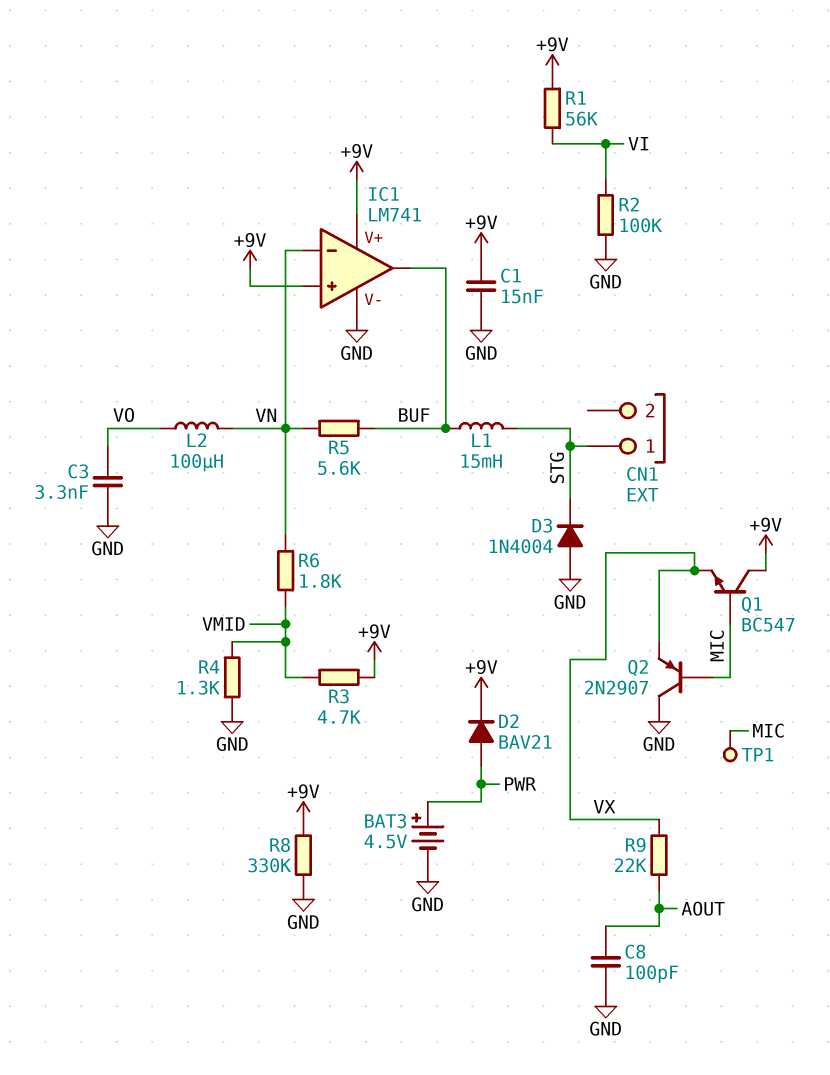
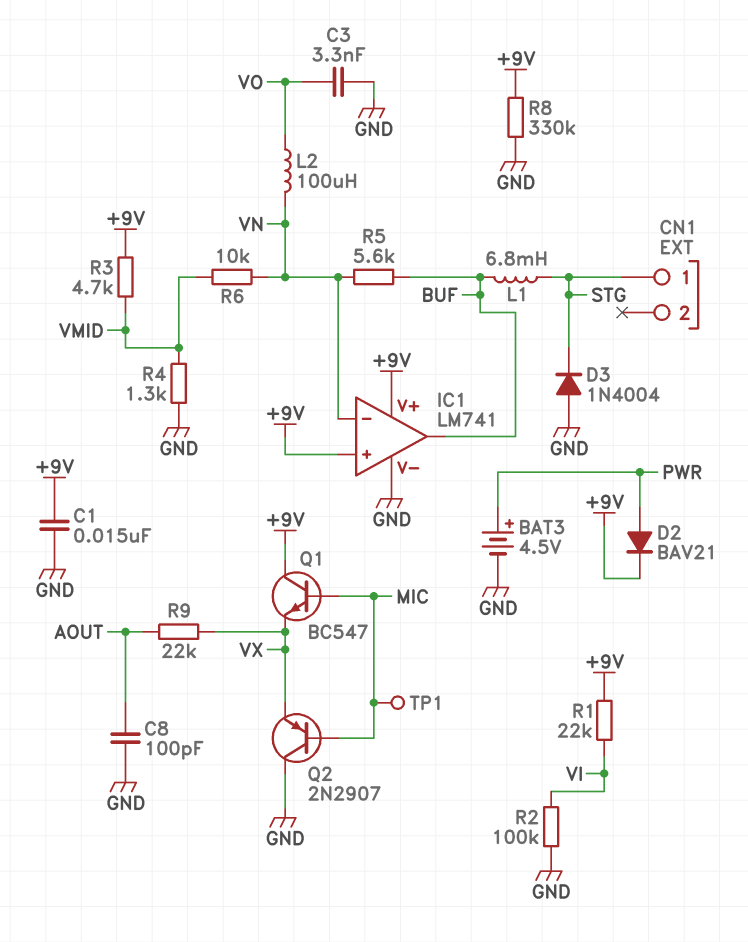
L1: 15mH (BUF, STG) -> 6.8mH (BUF, STG)
R1: 56k (+9V, VI) -> 22k (+9V, VI)
R6: 1.8k (VMID, VN) -> 10k (VMID, VN)

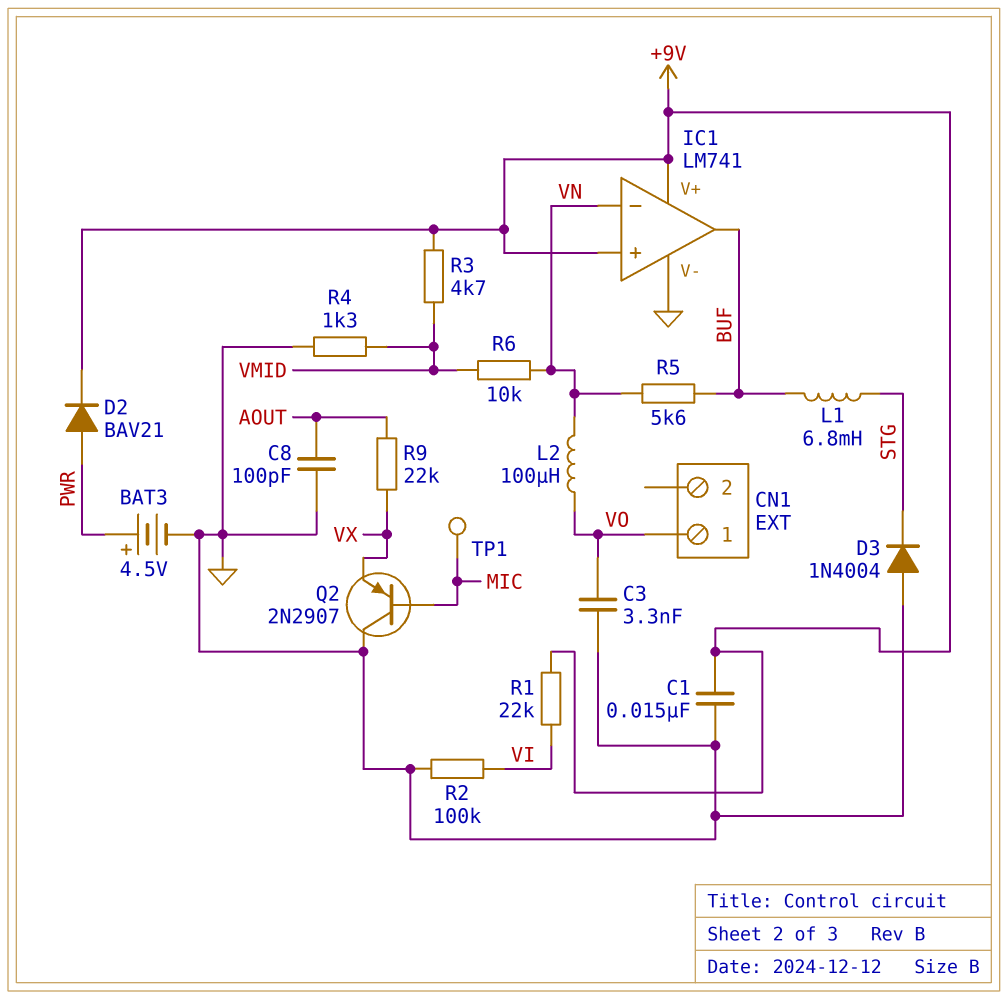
CN1 pin 1: STG -> VO
Q1: NPN BC547 (B MIC, C +9V, E VX) -> none
R8: 330k (+9V, GND) -> none

